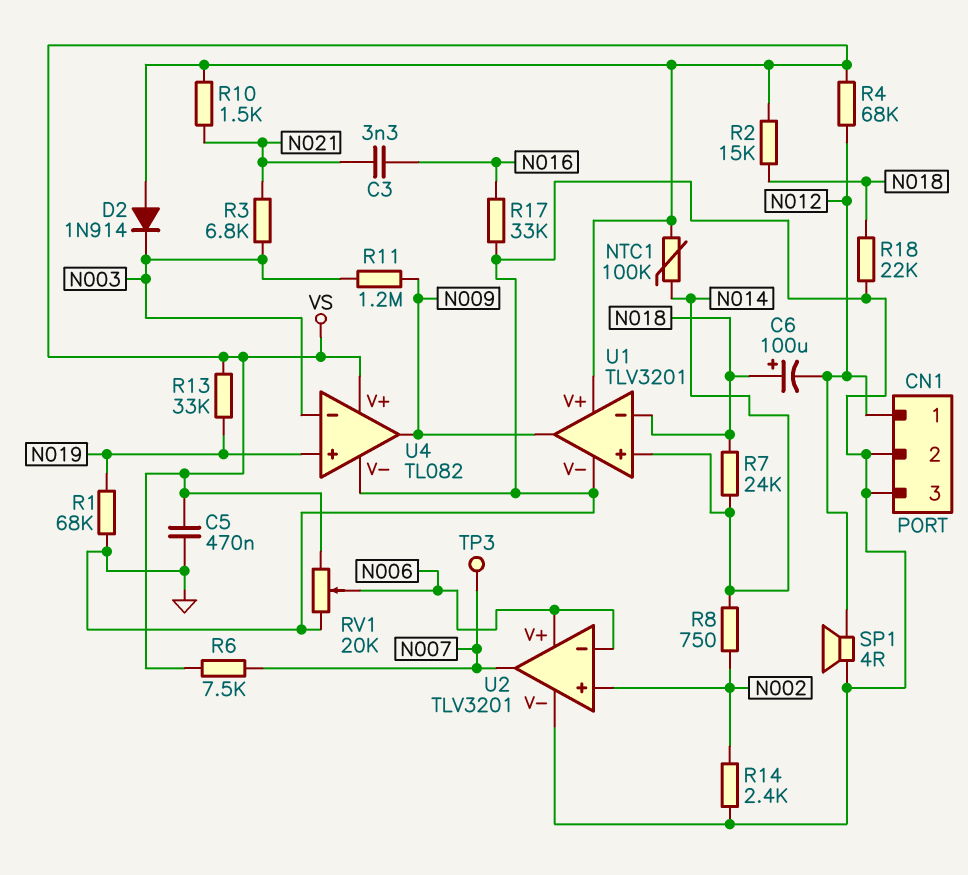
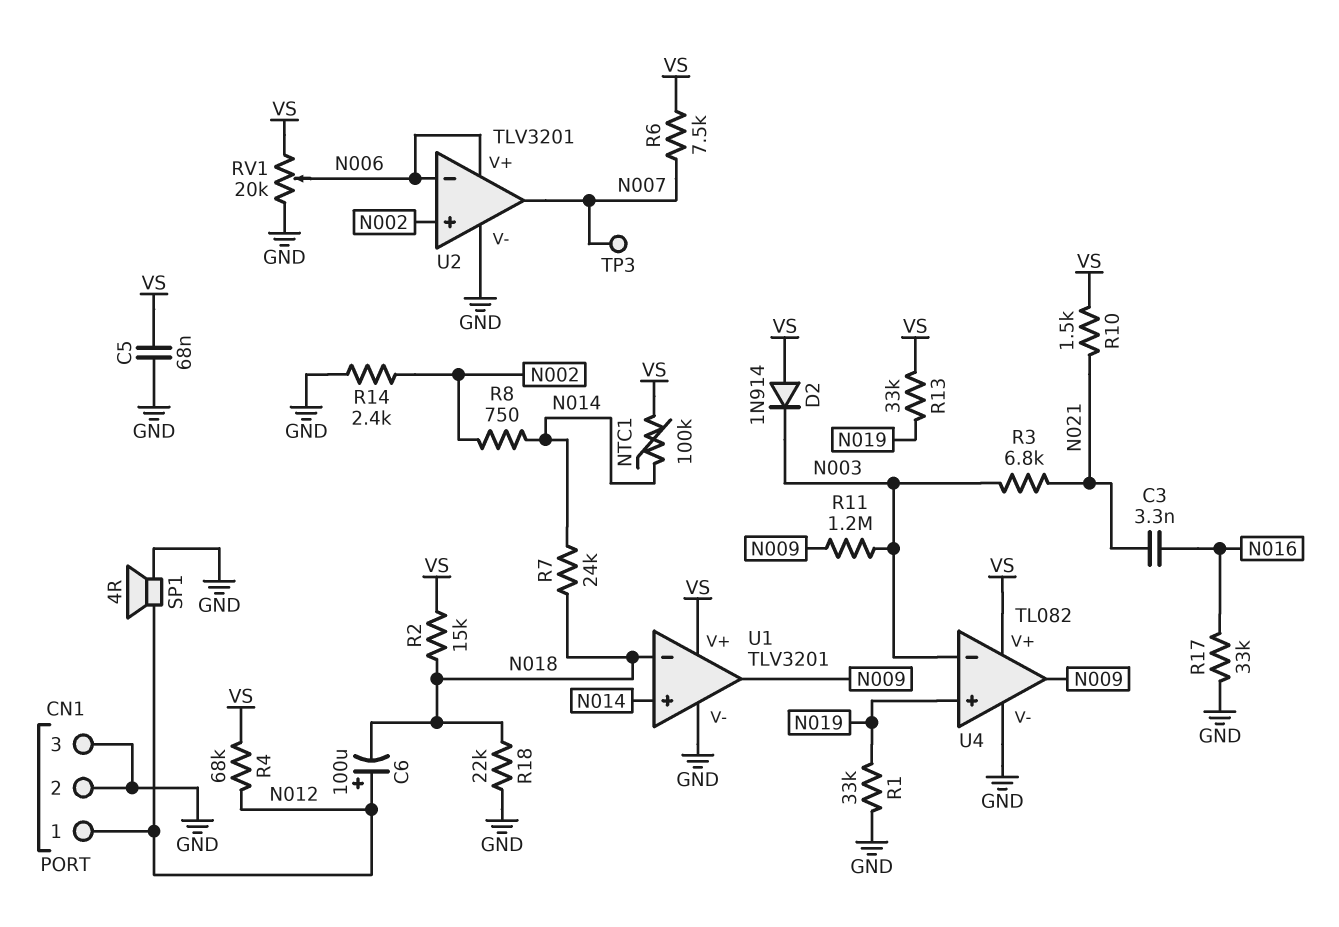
C5: 470nF (GND, VS) -> 68nF (GND, VS)
C6: 100uF (plus N018, minus N012) -> 100uF (plus N012, minus N018)
R1: 68k (GND, N019) -> 33k (GND, N019)

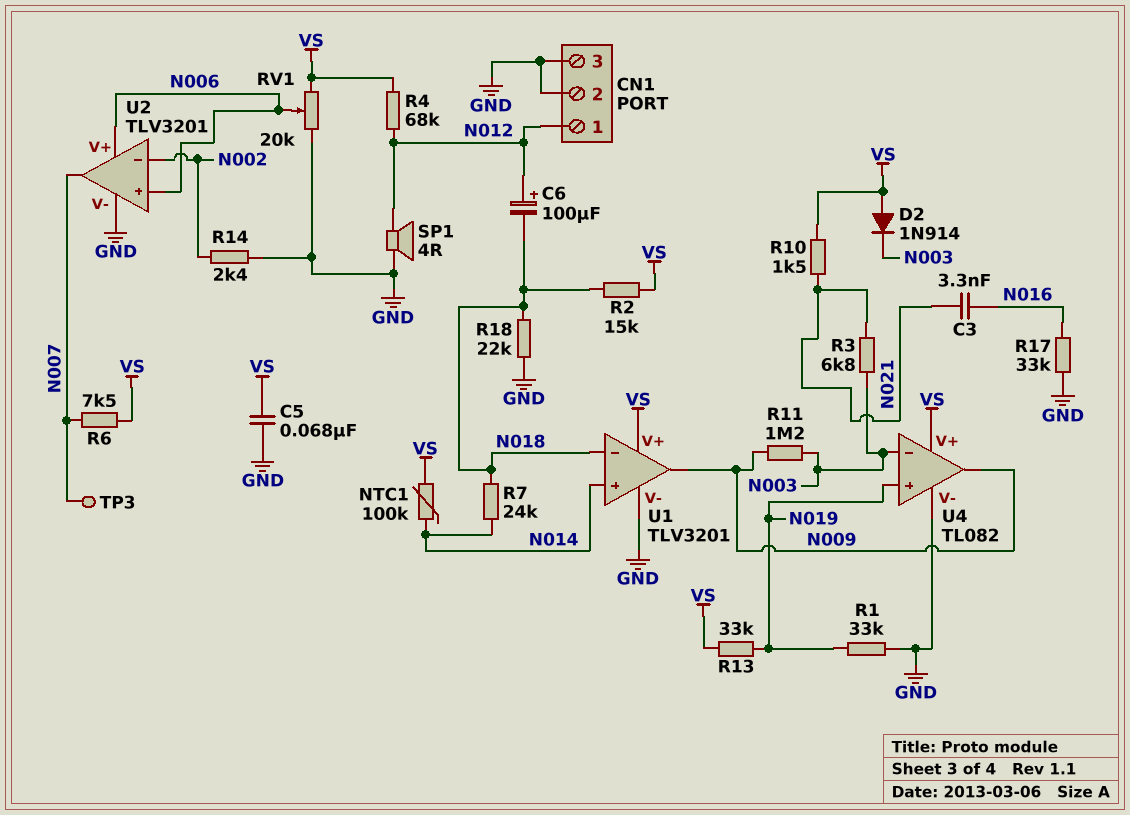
R8: 750 (N002, N014) -> none
U2 pin in+: N002 -> N006
U2 pin in-: N006 -> N002

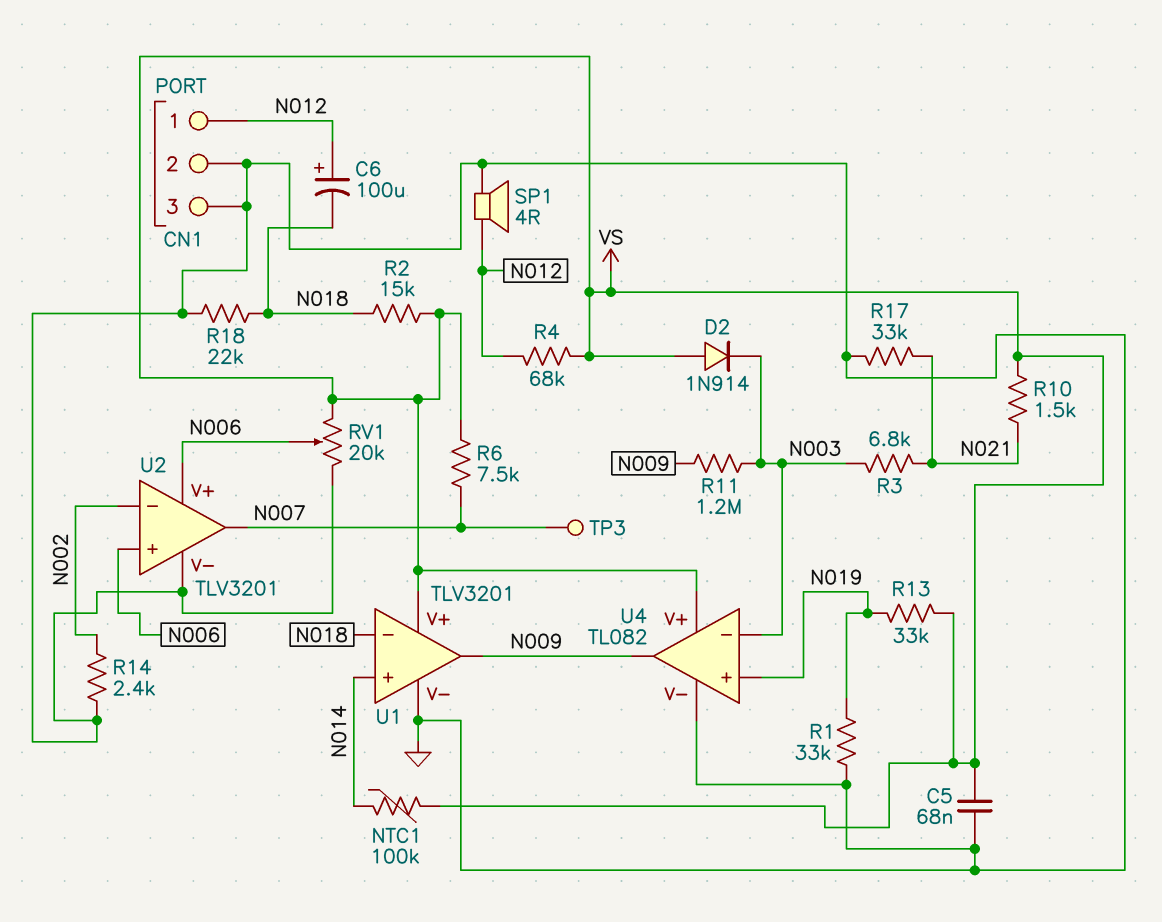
C3: 3.3nF (N016, N021) -> none
R7: 24k (N014, N018) -> none
R17: 33k (GND, N016) -> 33k (GND, N021)

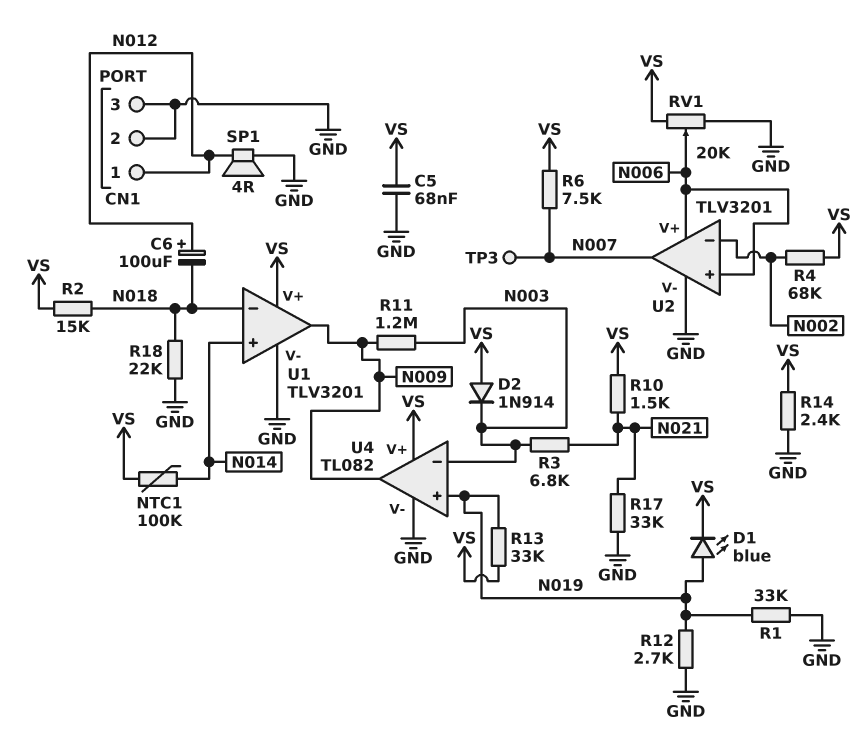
D1: none -> LED blue (A N019, K VS)
R4: 68k (N012, VS) -> 68k (N002, VS)
R12: none -> 2.7k (GND, N019)
R14: 2.4k (GND, N002) -> 2.4k (GND, VS)

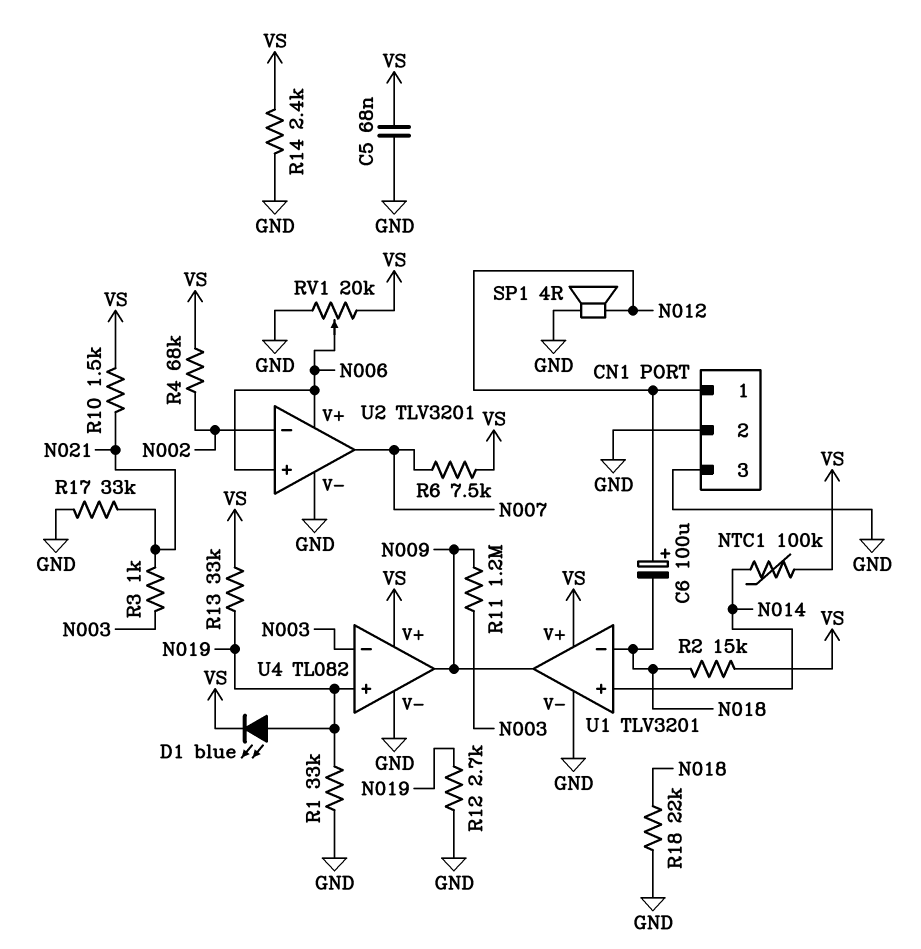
D2: diode 1N914 (A VS, K N003) -> none
R3: 6.8k (N003, N021) -> 1k (N003, N021)
TP3: test point (N007) -> none

